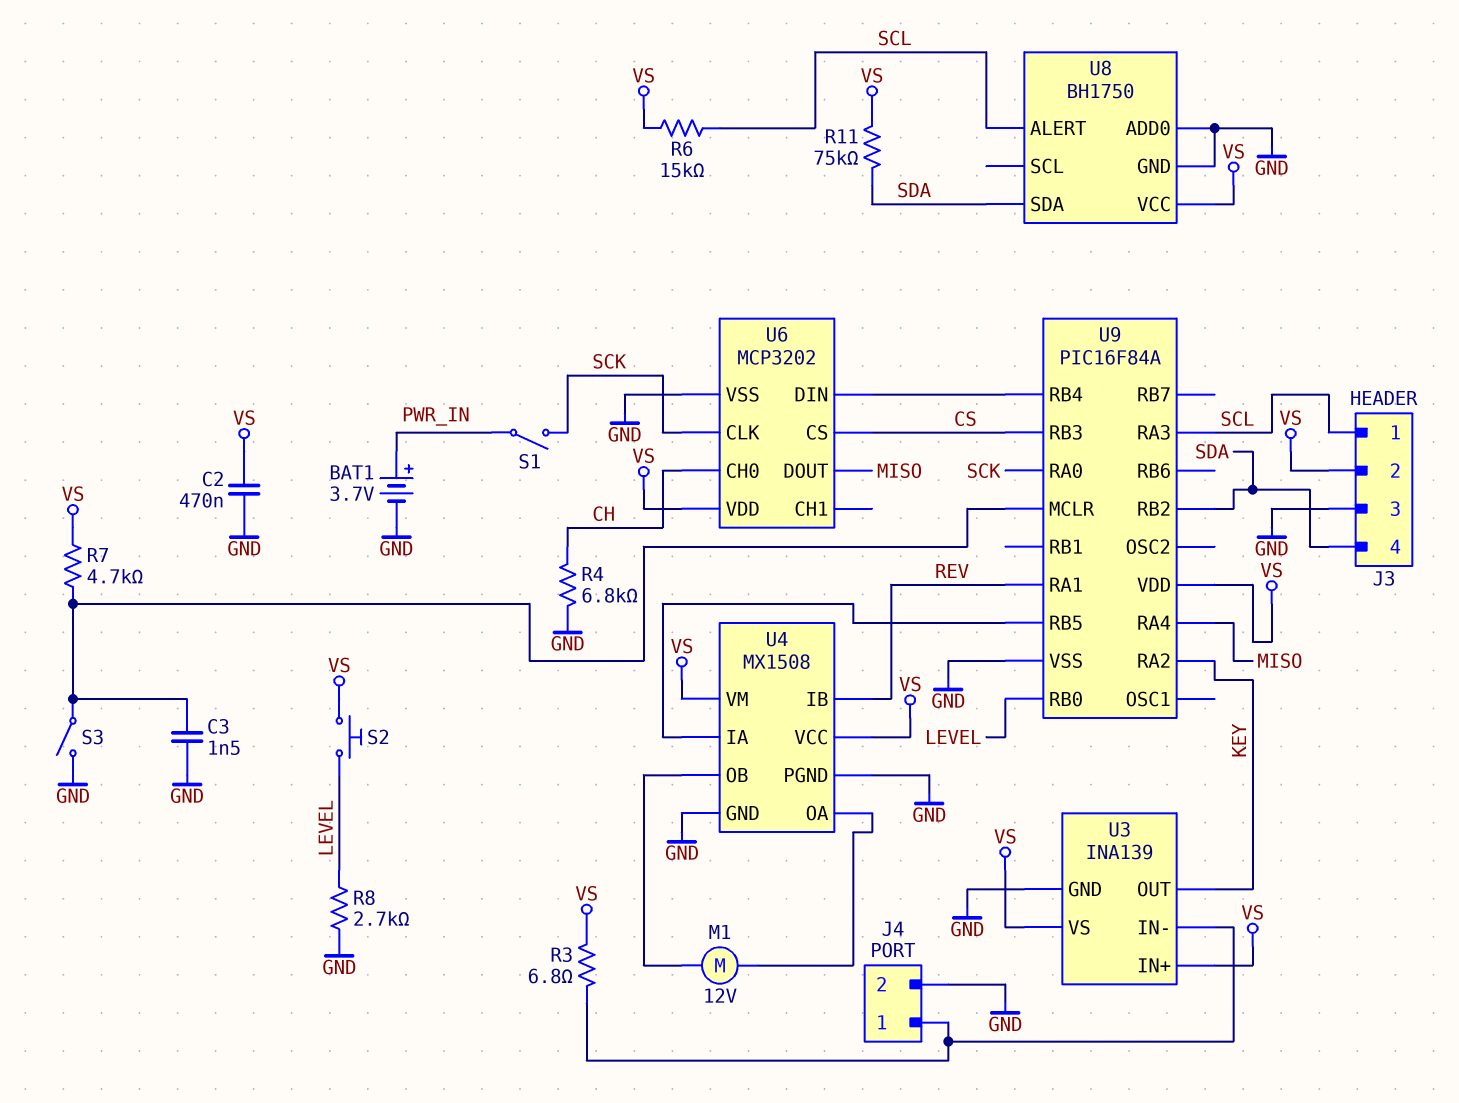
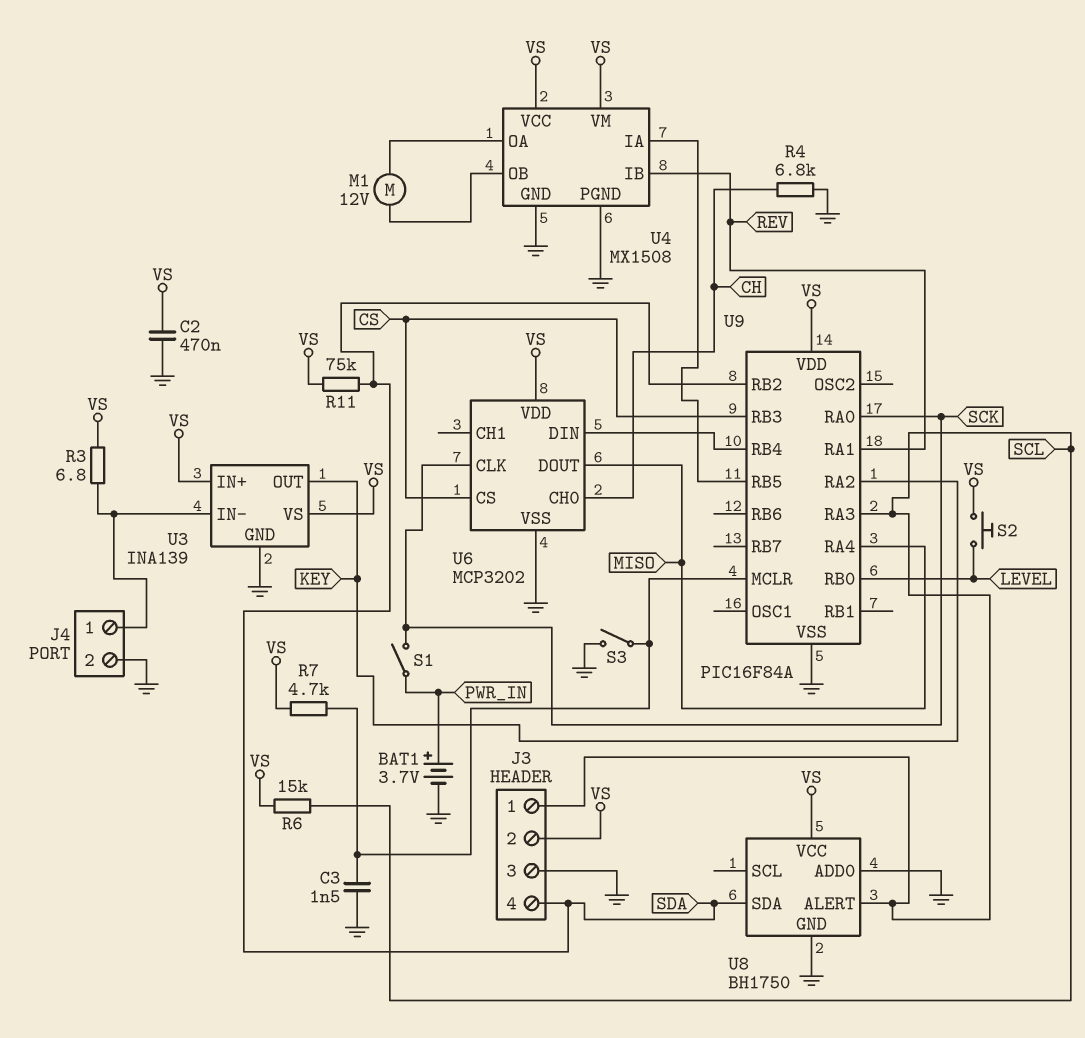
R8: 2.7k (GND, LEVEL) -> none

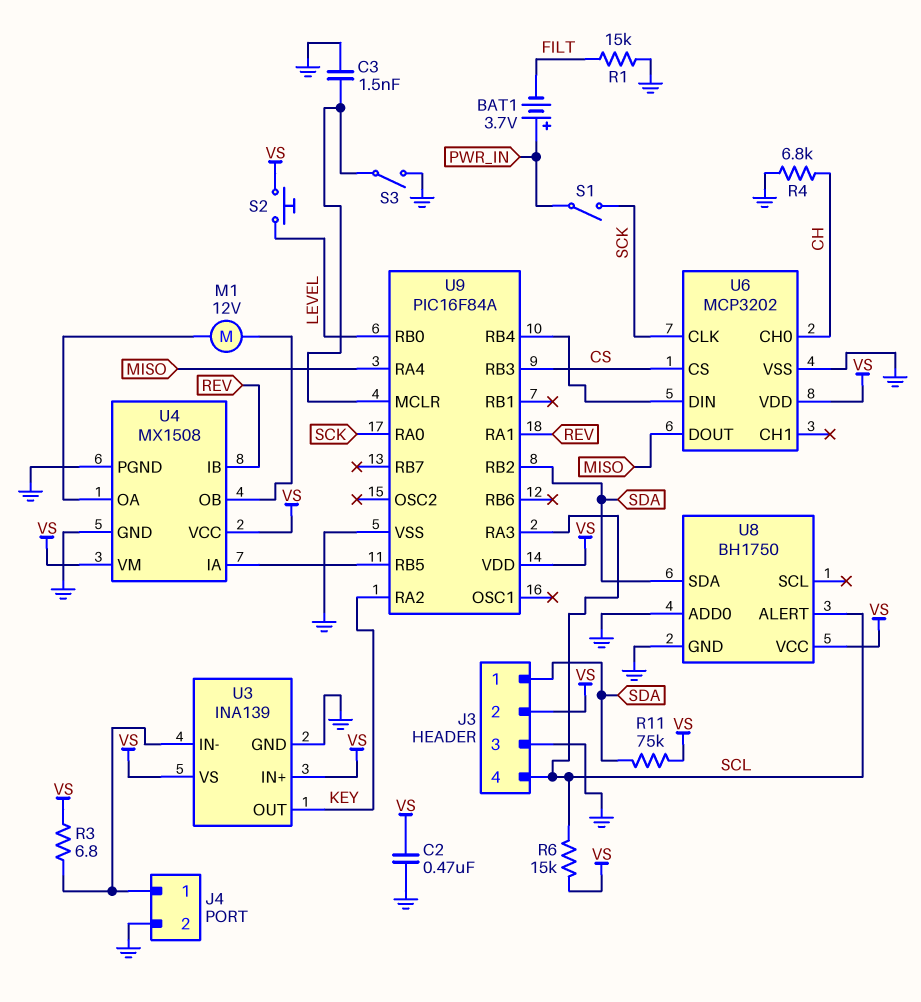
BAT1: 3.7V (plus PWR_IN, minus GND) -> 3.7V (plus PWR_IN, minus FILT)
J3 pin 1: SCL -> SDA
J3 pin 4: SDA -> SCL
R1: none -> 15k (FILT, GND)
R7: 4.7k (U9/MCLR, VS) -> none

